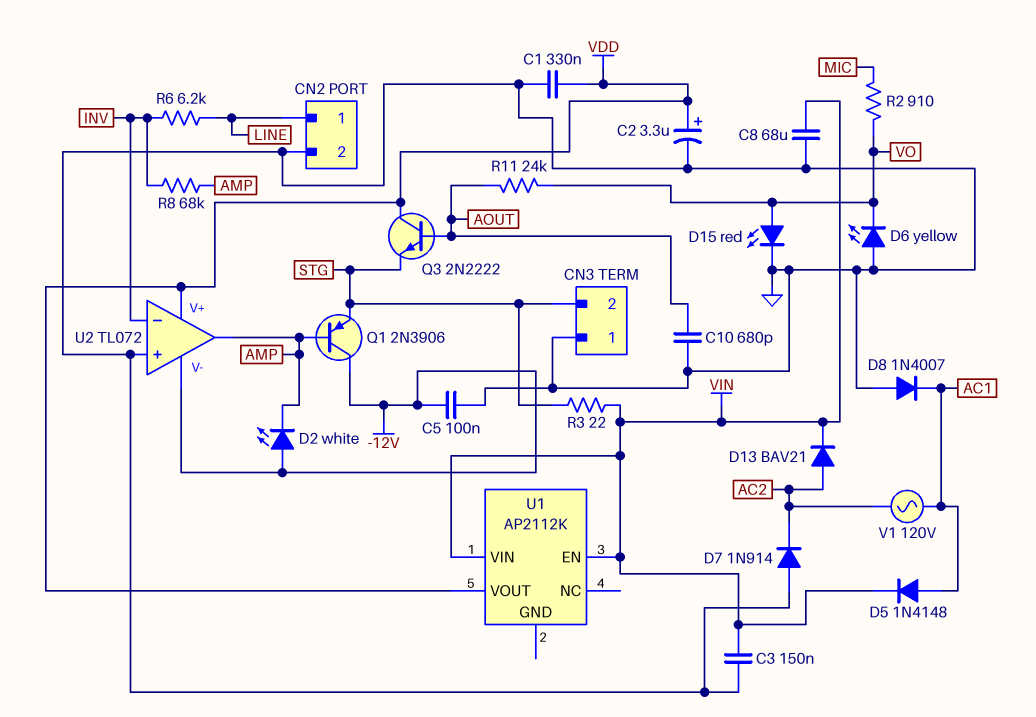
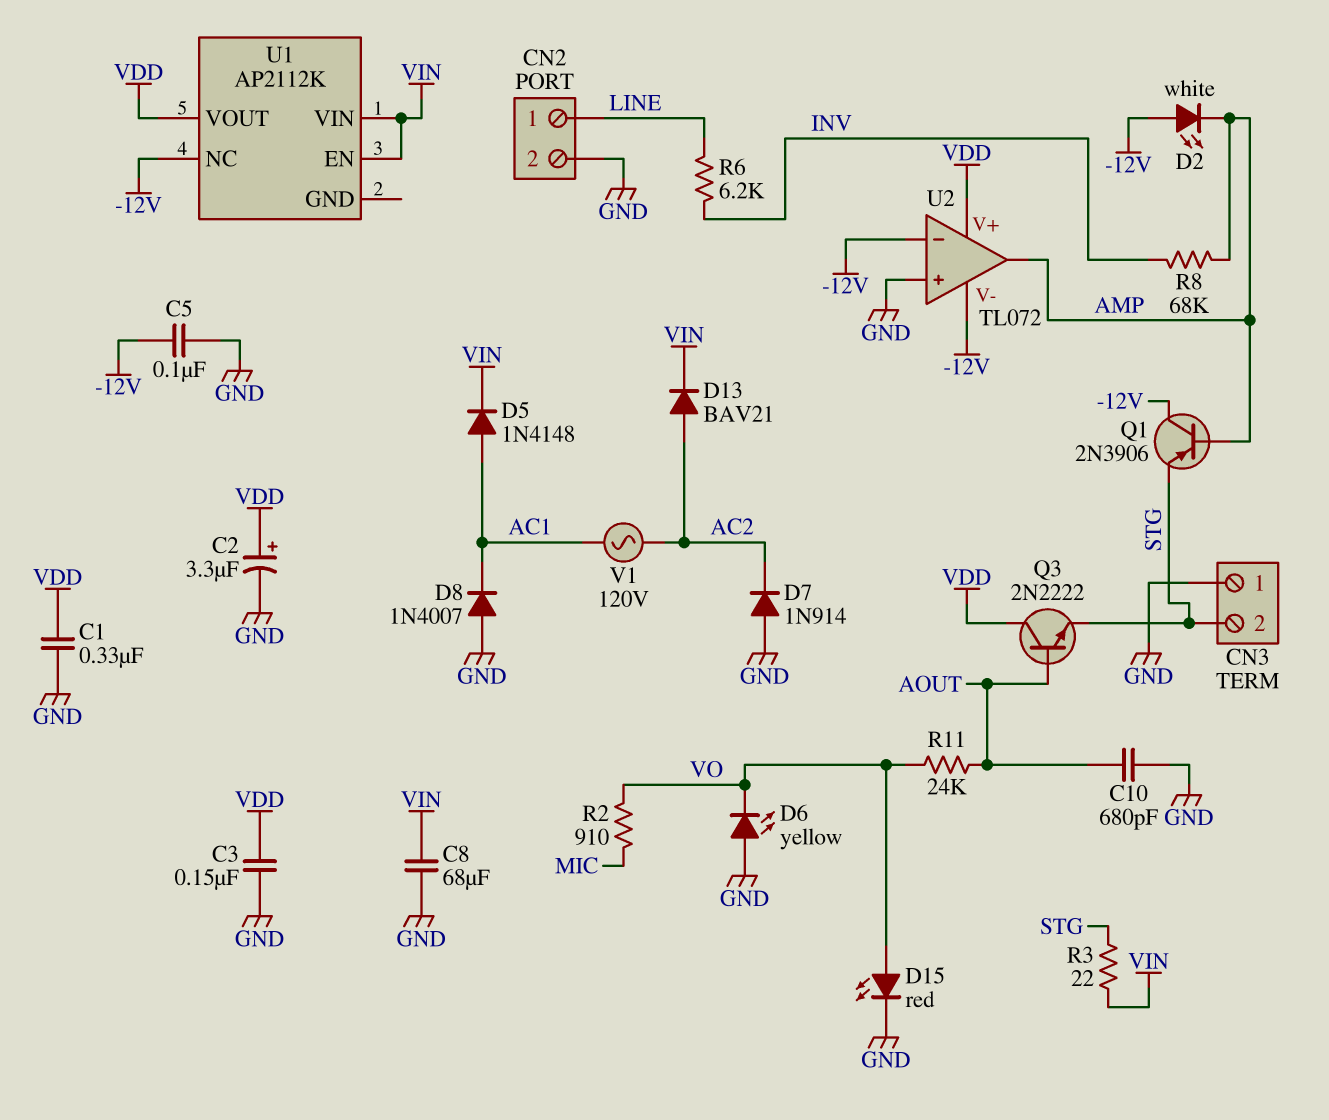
C3: 150nF (GND, VIN) -> 150nF (GND, VDD)
U1 pin NC: none -> -12V
U2 pin in-: INV -> -12V

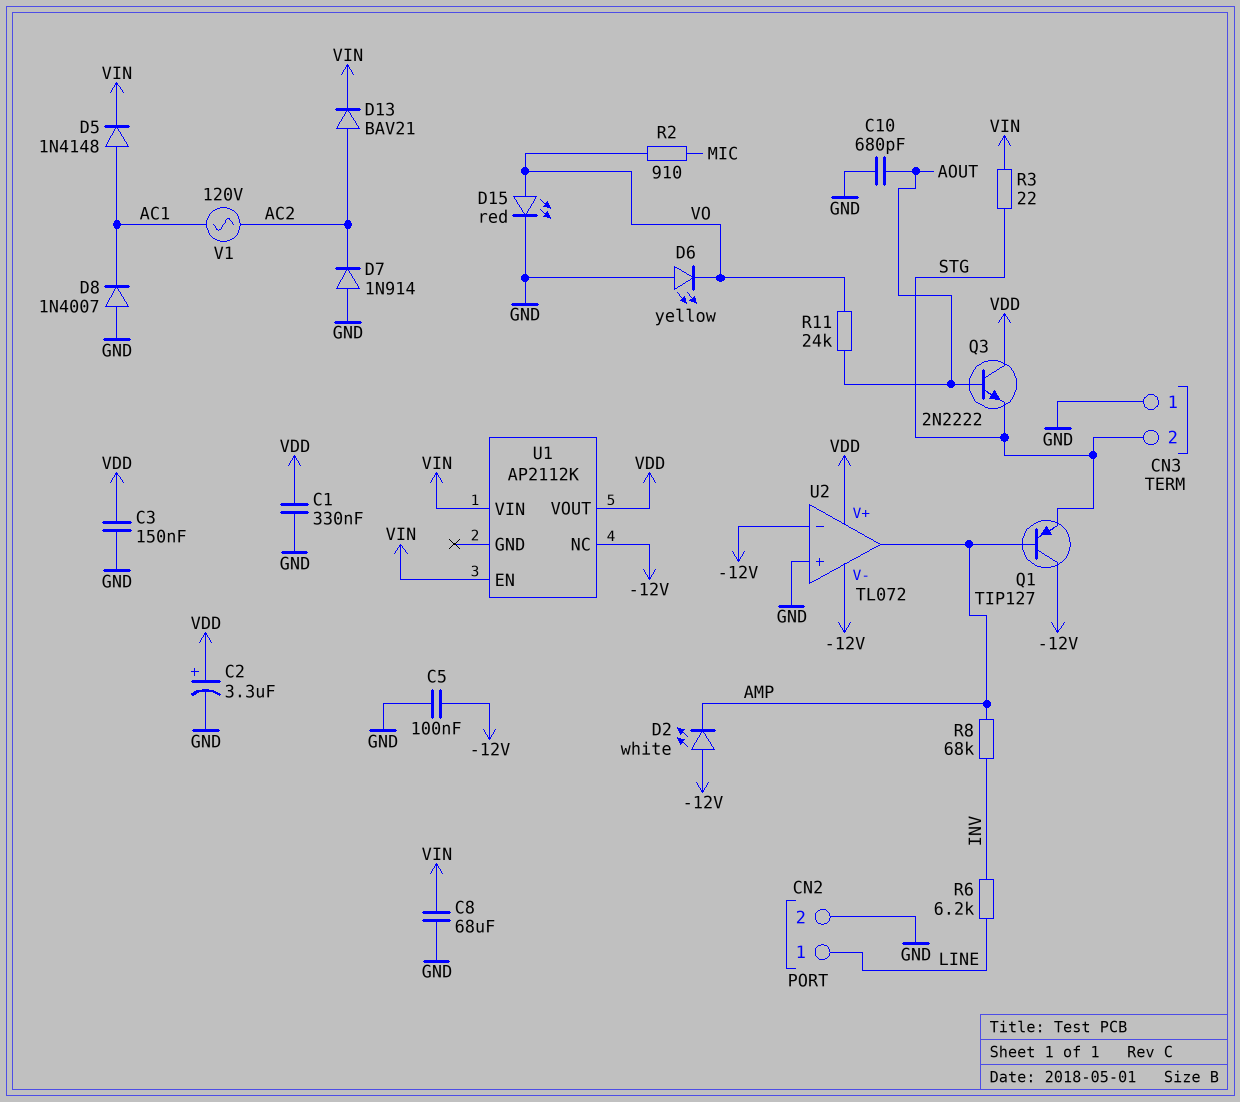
Q1: PNP 2N3906 (B AMP, C -12V, E STG) -> PNP TIP127 (B AMP, C -12V, E STG)

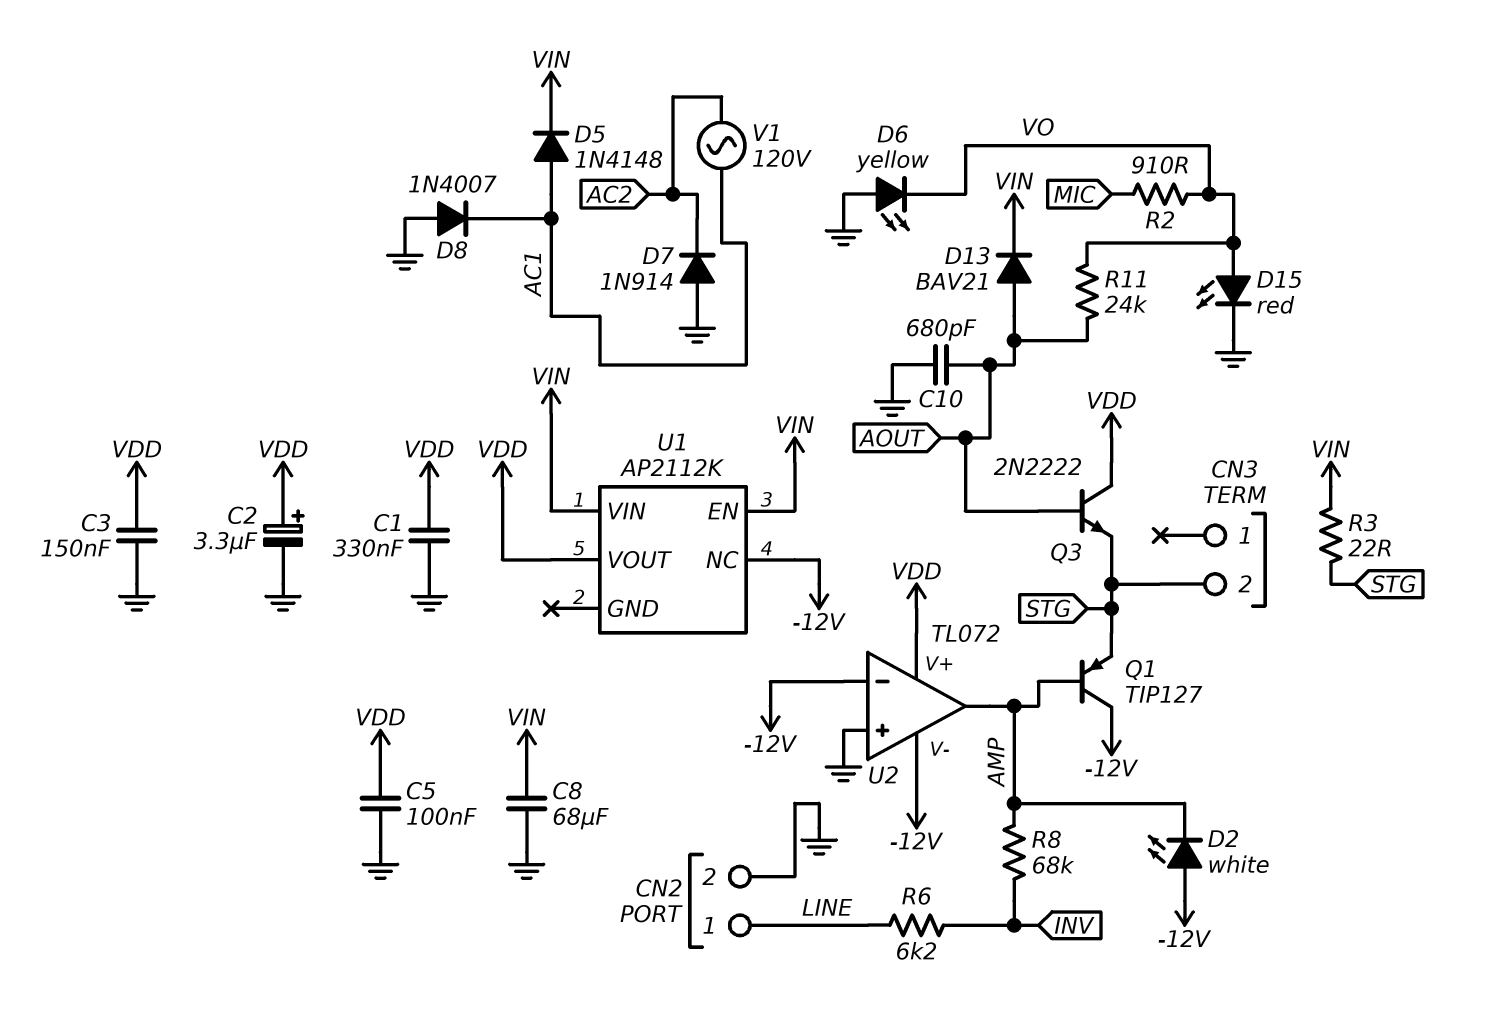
C5: 100nF (-12V, GND) -> 100nF (GND, VDD)
CN3 pin 1: GND -> none
D13: diode BAV21 (A AC2, K VIN) -> diode BAV21 (A AOUT, K VIN)

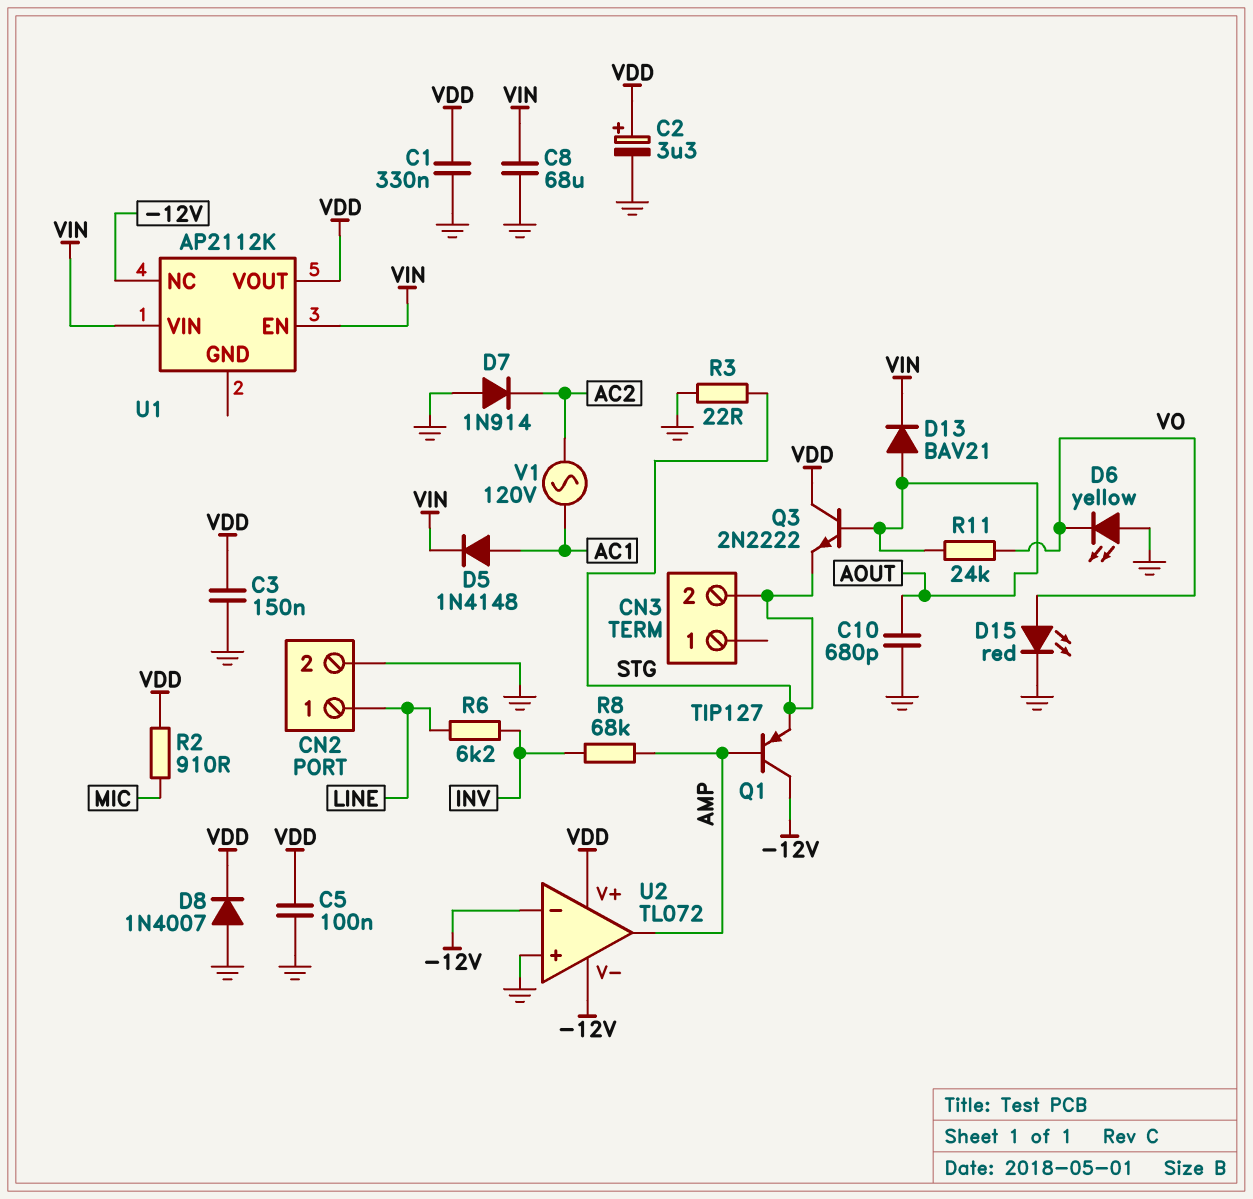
D2: LED white (A -12V, K AMP) -> none
D8: diode 1N4007 (A GND, K AC1) -> diode 1N4007 (A GND, K VDD)
R2: 910 (MIC, VO) -> 910 (MIC, VDD)
R3: 22 (STG, VIN) -> 22 (GND, STG)

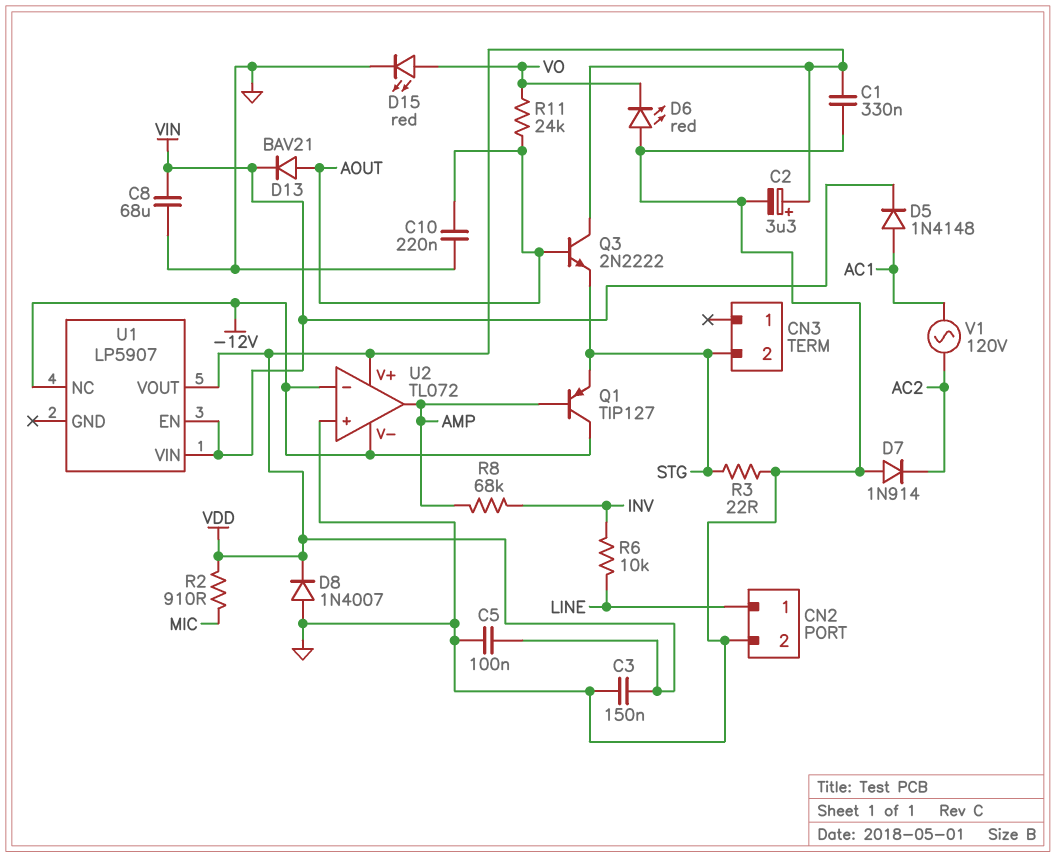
C10: 680pF (AOUT, GND) -> 220nF (AOUT, GND)
D6: LED yellow (A GND, K VO) -> LED red (A GND, K VO)
R6: 6.2k (INV, LINE) -> 10k (INV, LINE)
U1: AP2112K -> LP5907

